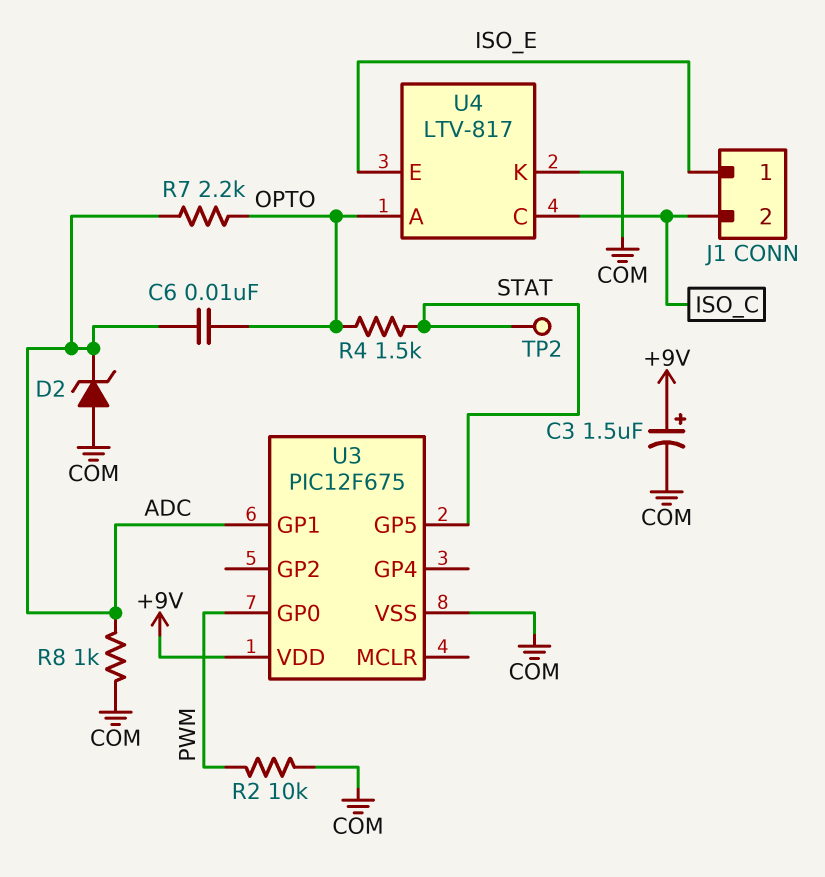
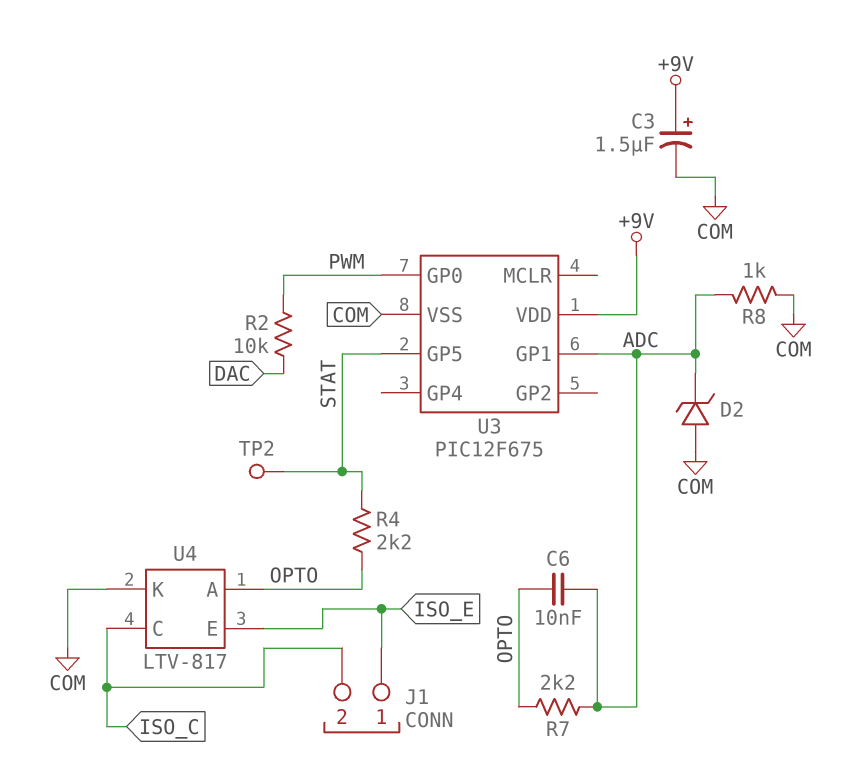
R2: 10k (COM, PWM) -> 10k (DAC, PWM)
R4: 1.5k (OPTO, STAT) -> 2.2k (OPTO, STAT)

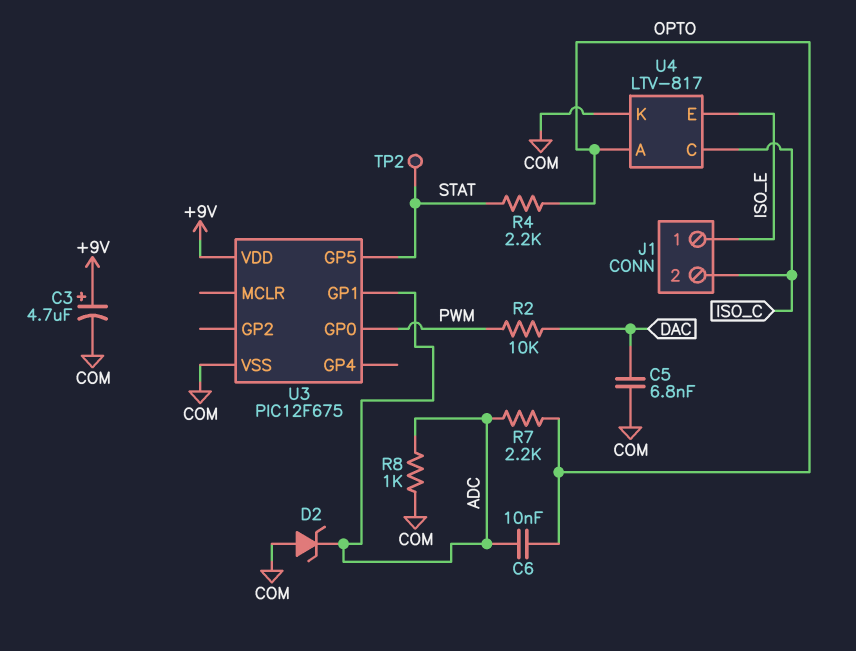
C3: 1.5uF (plus +9V, minus COM) -> 4.7uF (plus +9V, minus COM)
C5: none -> 6.8nF (COM, DAC)

